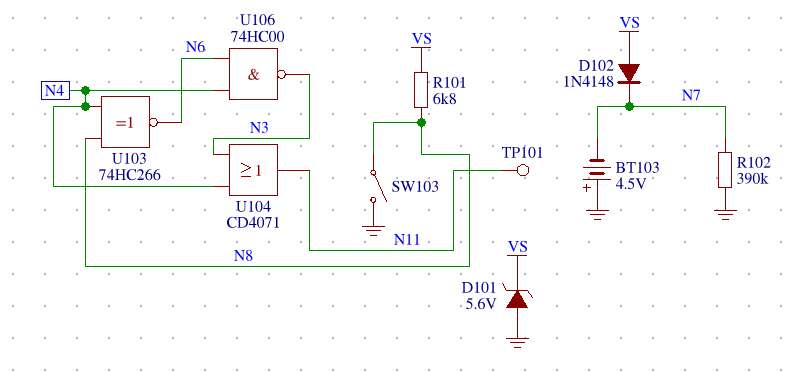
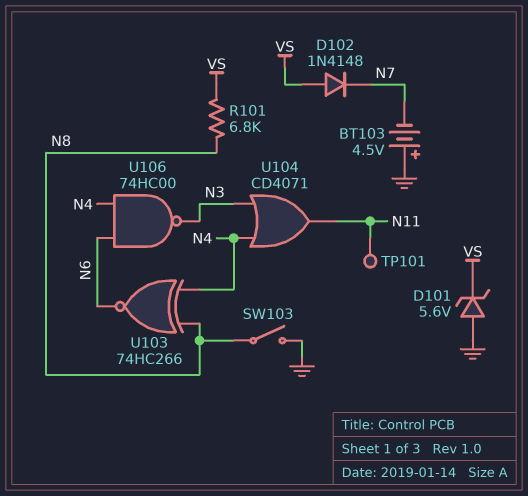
R102: 390k (GND, N7) -> none

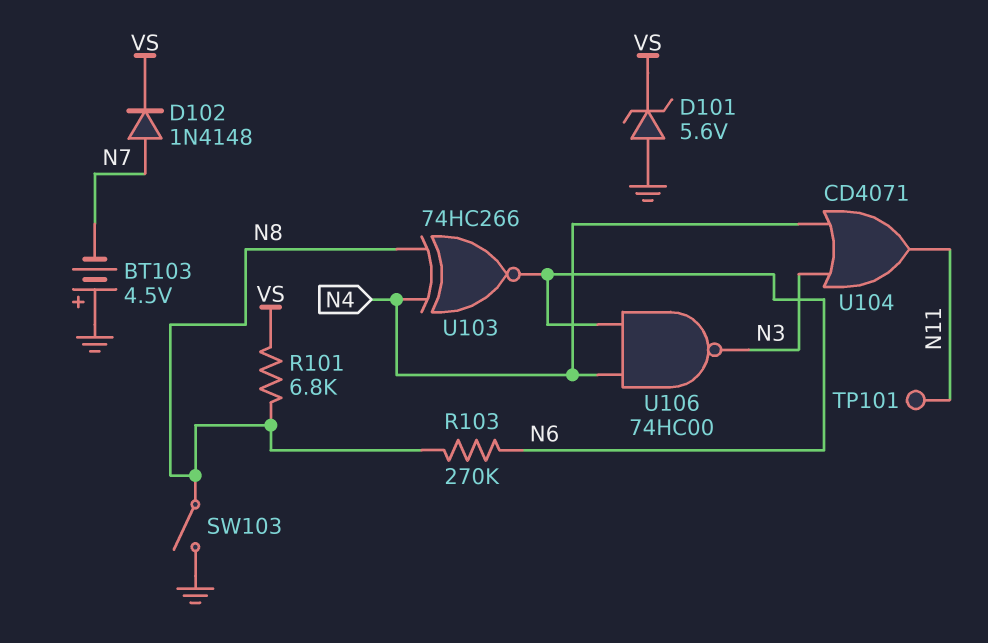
D102: diode 1N4148 (A VS, K N7) -> diode 1N4148 (A N7, K VS)
R103: none -> 270k (N6, N8)

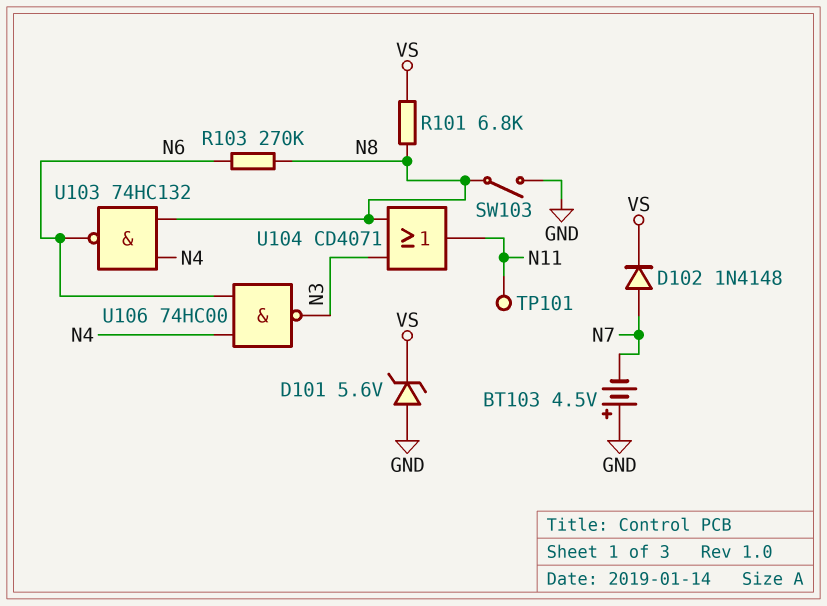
U103: XNOR 74HC266 (in N4, in N8, out N6) -> NAND 74HC132 (in N4, in N8, out N6)
U104: OR CD4071 (in N3, in N4, out N11) -> OR CD4071 (in N3, in N8, out N11)

